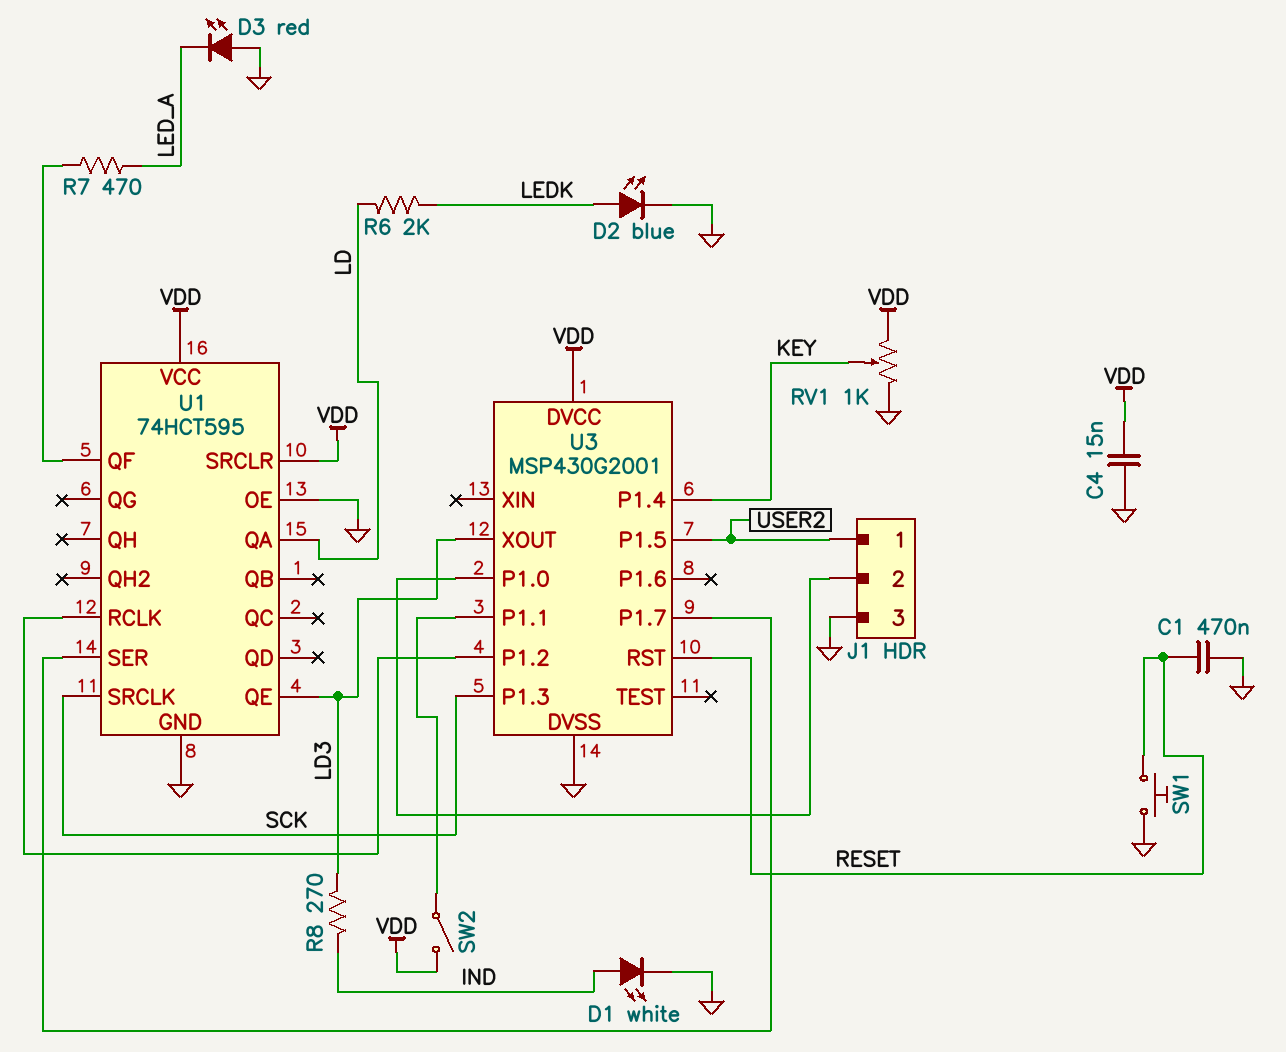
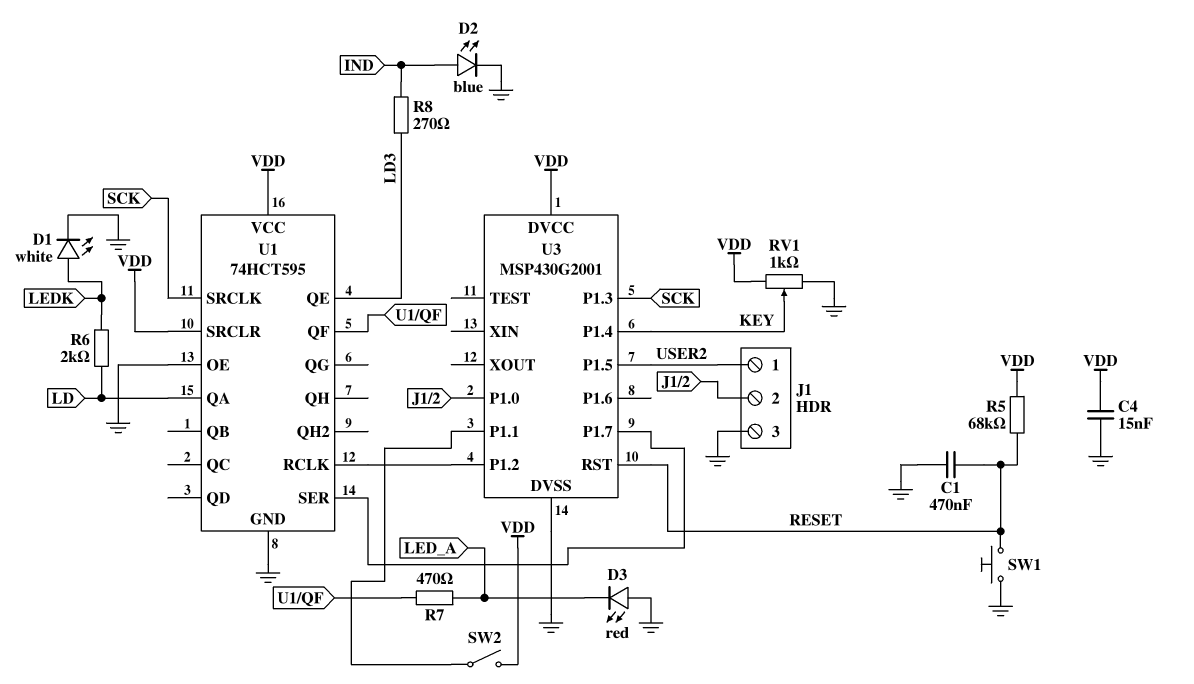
D1: LED white (A IND, K GND) -> LED white (A LEDK, K GND)
D2: LED blue (A LEDK, K GND) -> LED blue (A IND, K GND)
R5: none -> 68k (RESET, VDD)
U3 pin XOUT: LD3 -> none

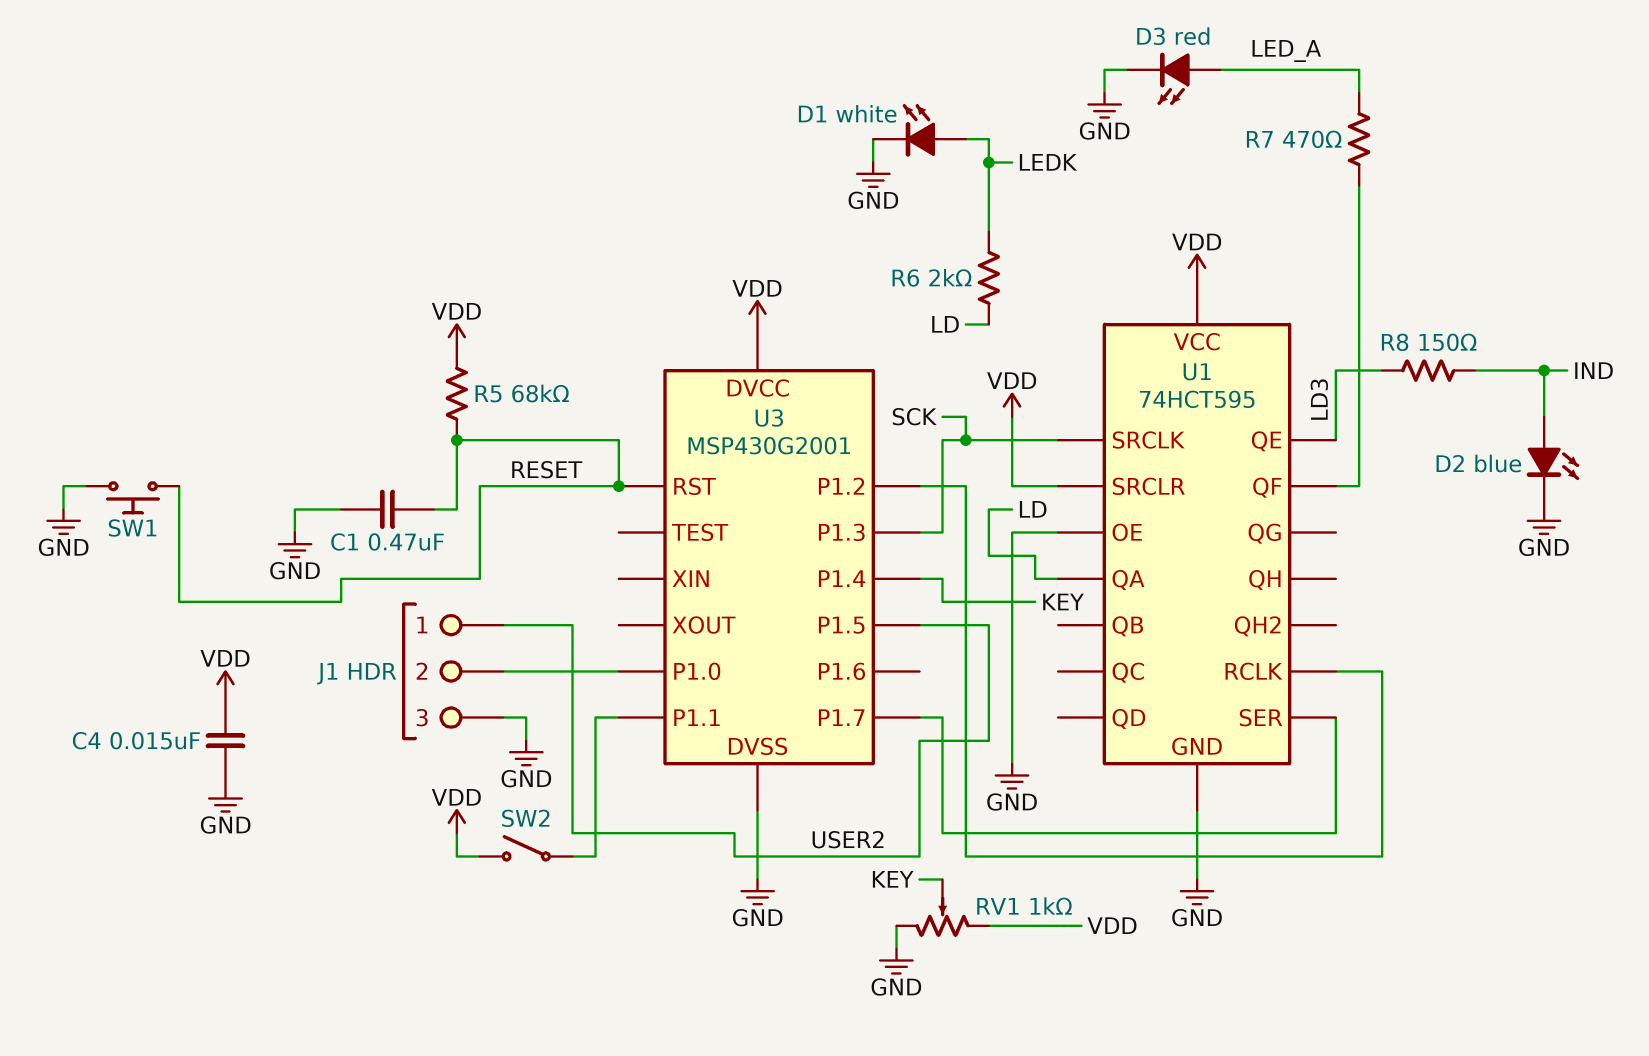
D3: LED red (A GND, K LED_A) -> LED red (A LED_A, K GND)
R8: 270 (IND, LD3) -> 150 (IND, LD3)

